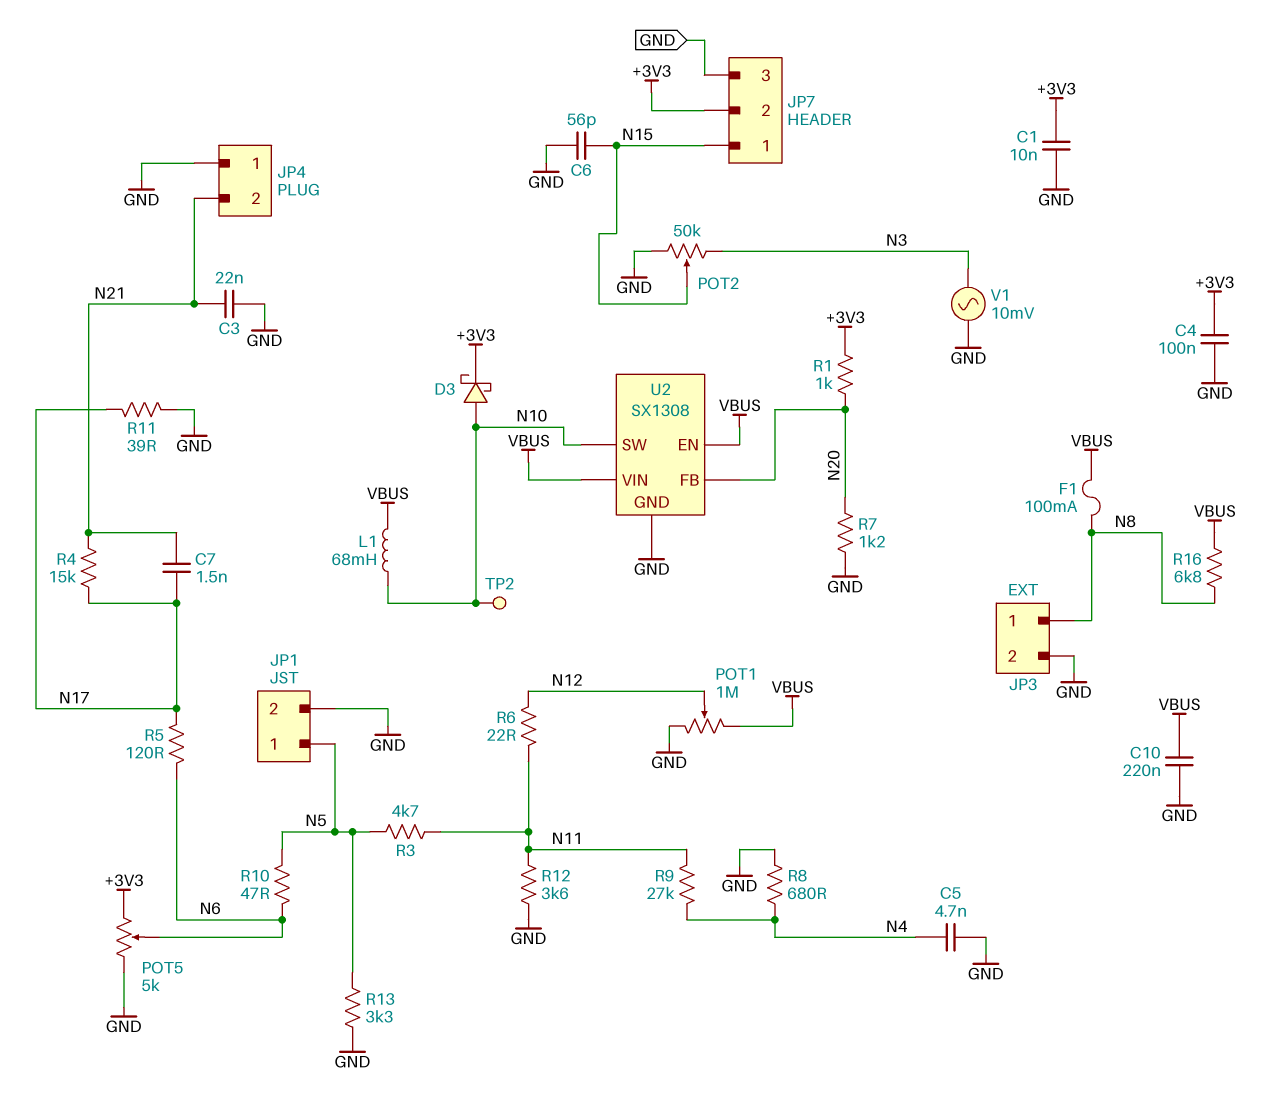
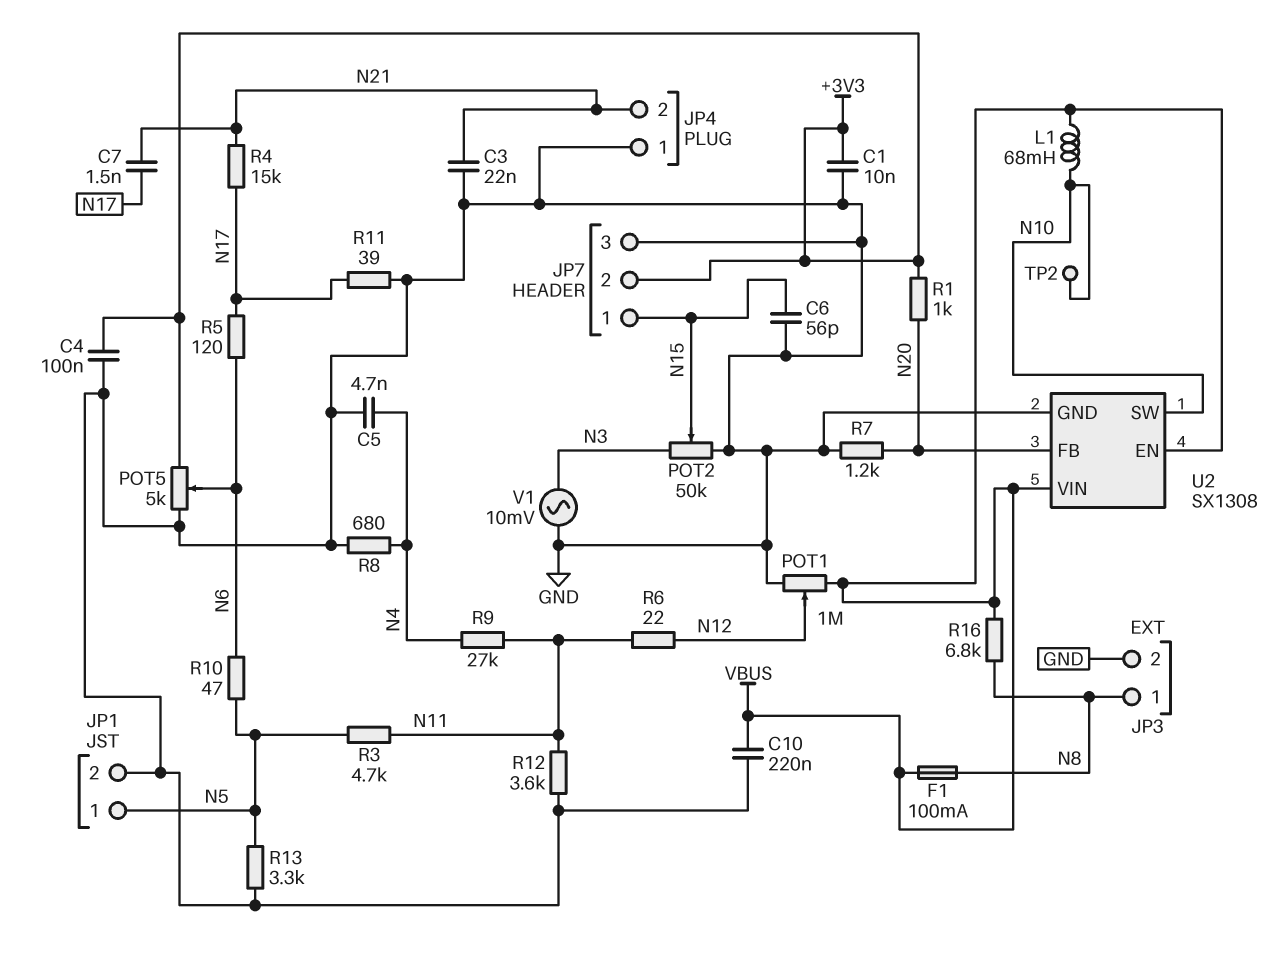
D3: schottky (A N10, K +3V3) -> none

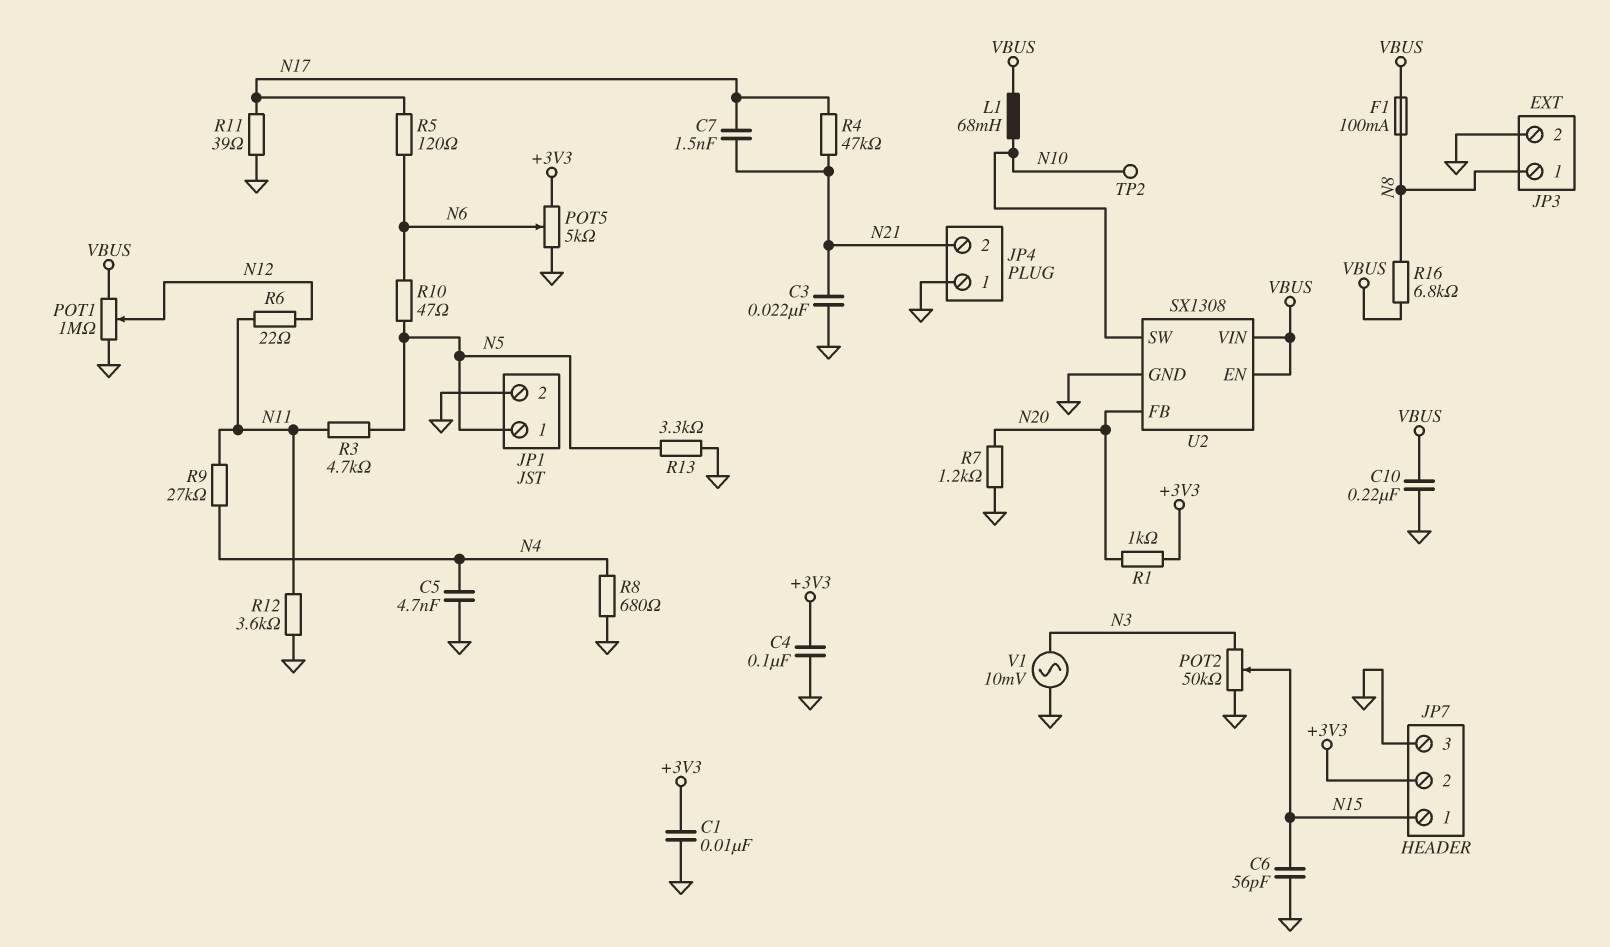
R4: 15k (N17, N21) -> 47k (N17, N21)

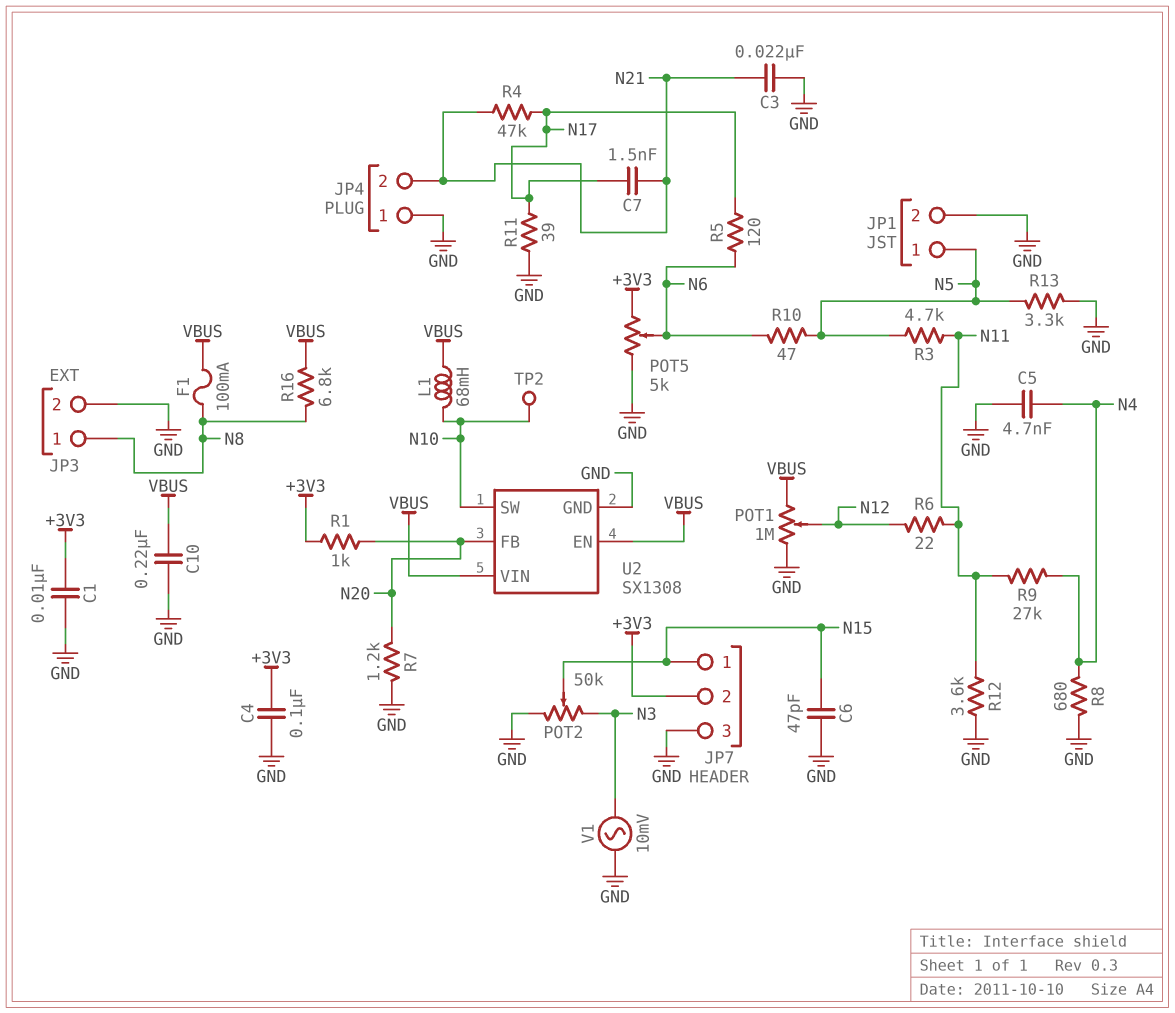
C6: 56pF (GND, N15) -> 47pF (GND, N15)

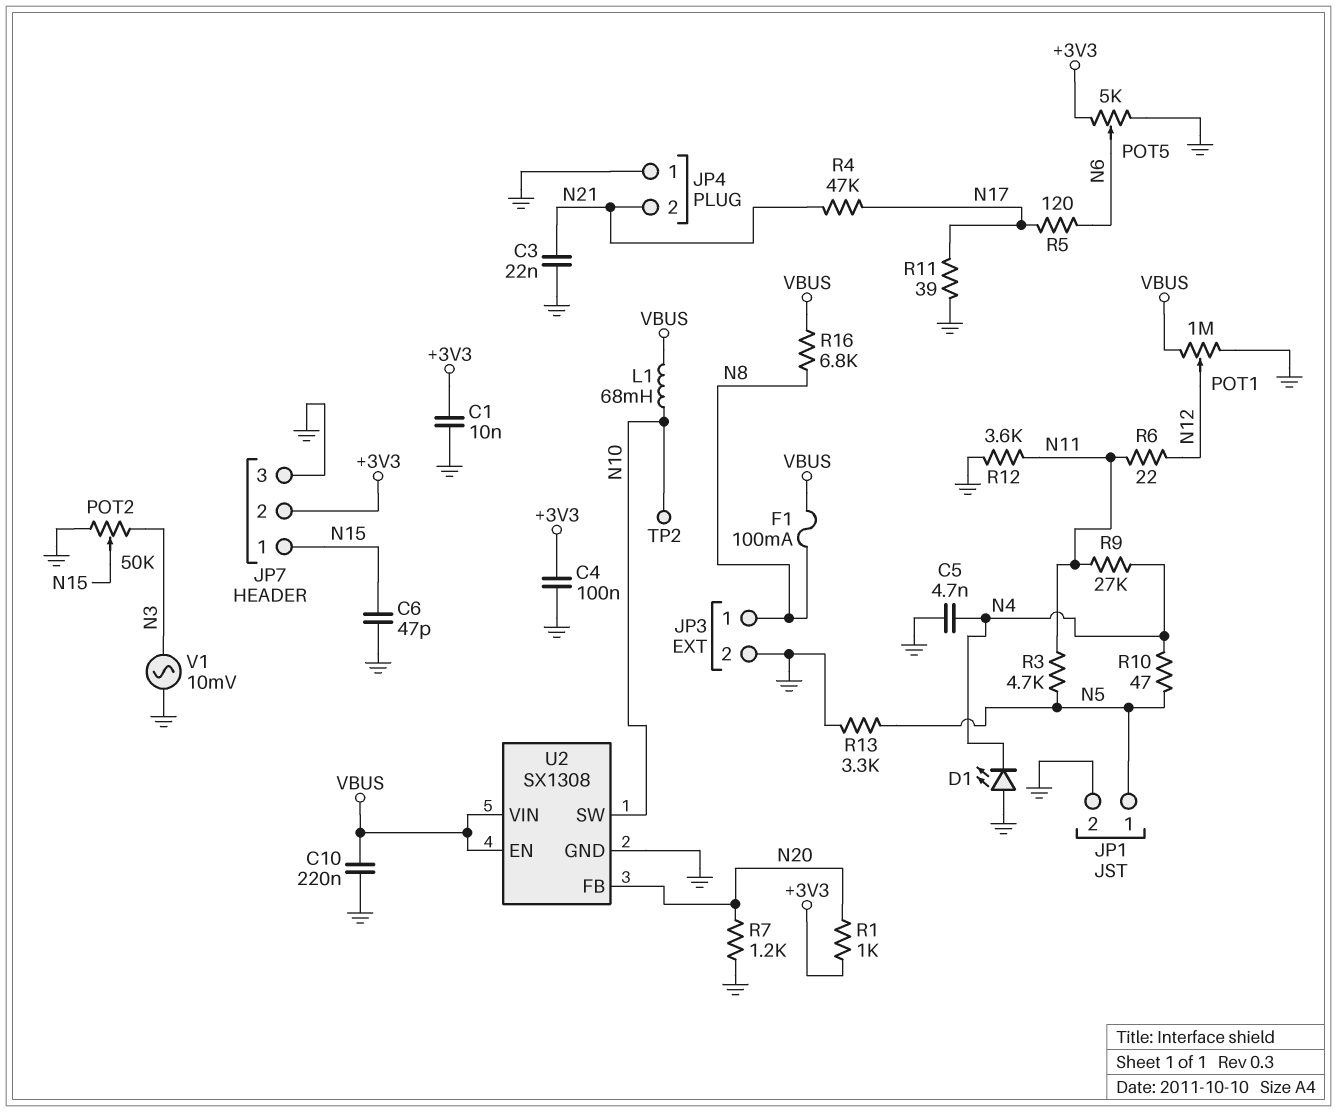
C7: 1.5nF (N17, N21) -> none
D1: none -> LED (A GND, K N4)
R8: 680 (GND, N4) -> none
R10: 47 (N5, N6) -> 47 (N4, N5)

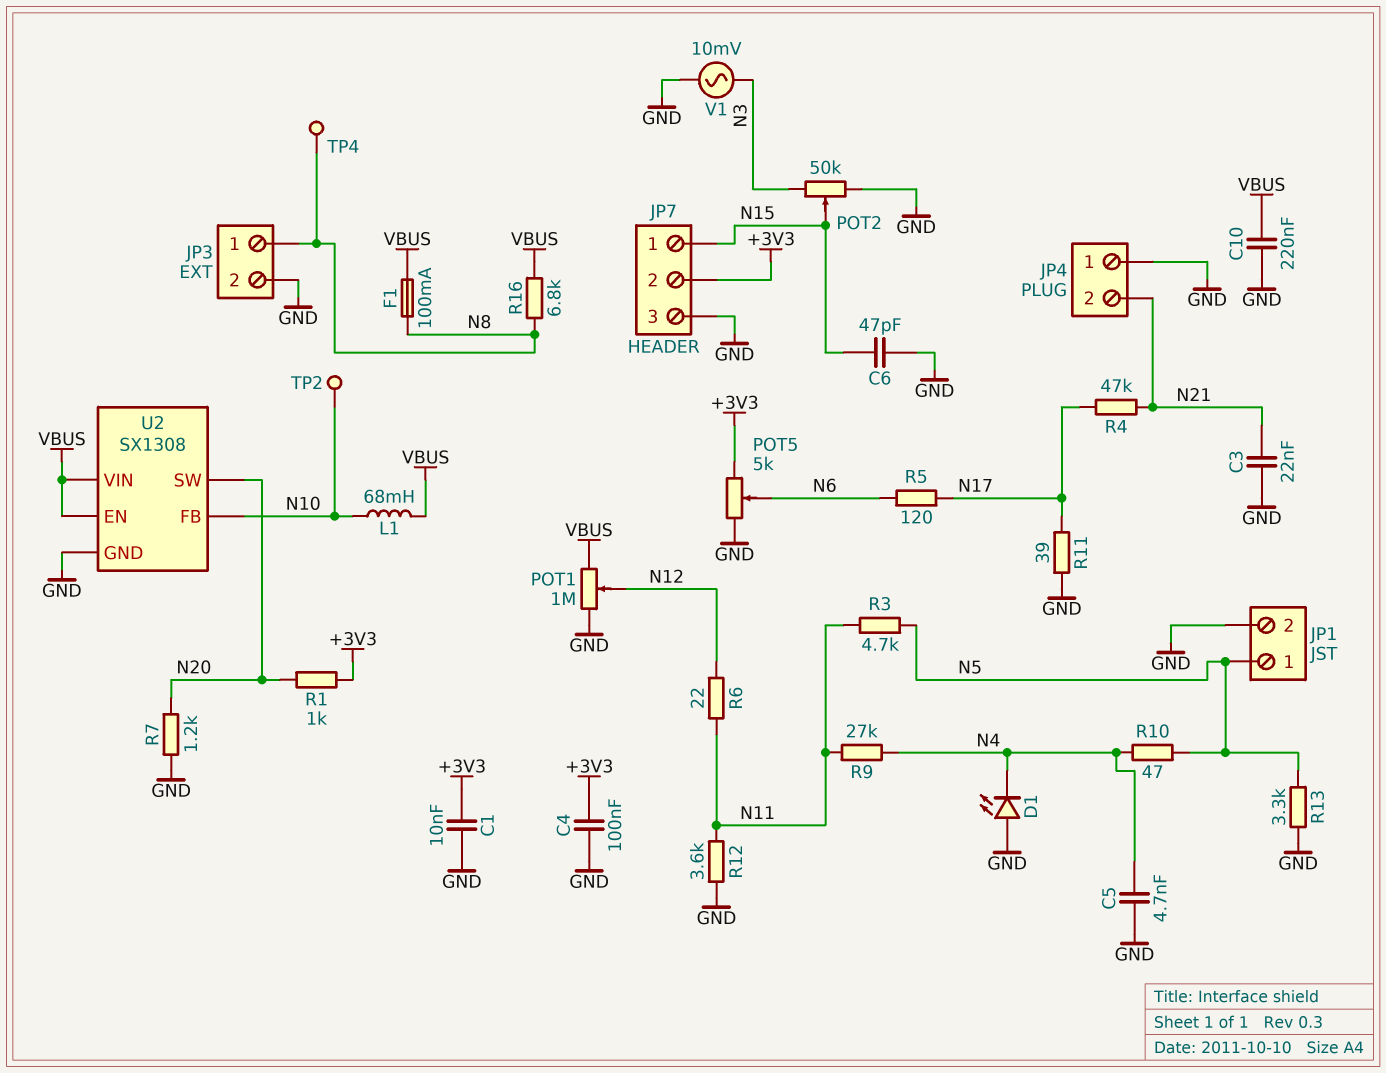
TP4: none -> test point (N8)
U2 pin FB: N20 -> N10
U2 pin SW: N10 -> N20

